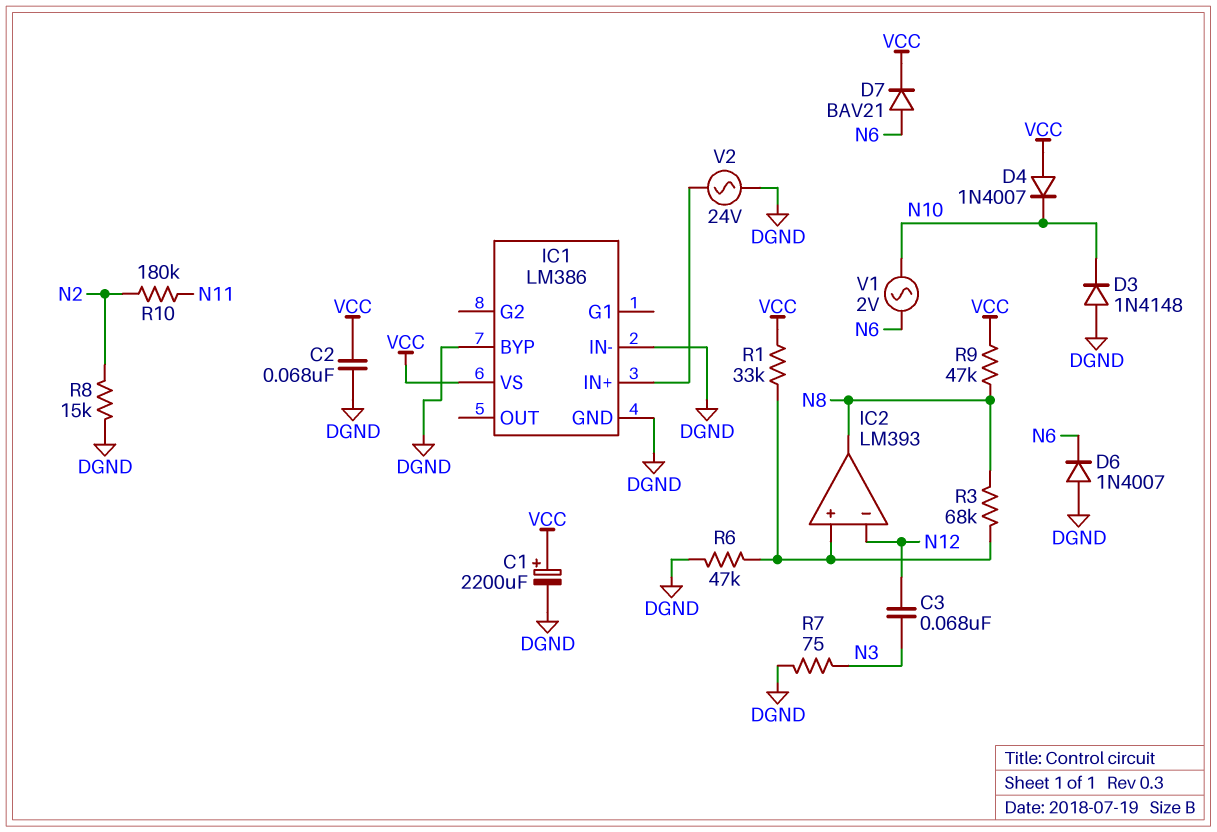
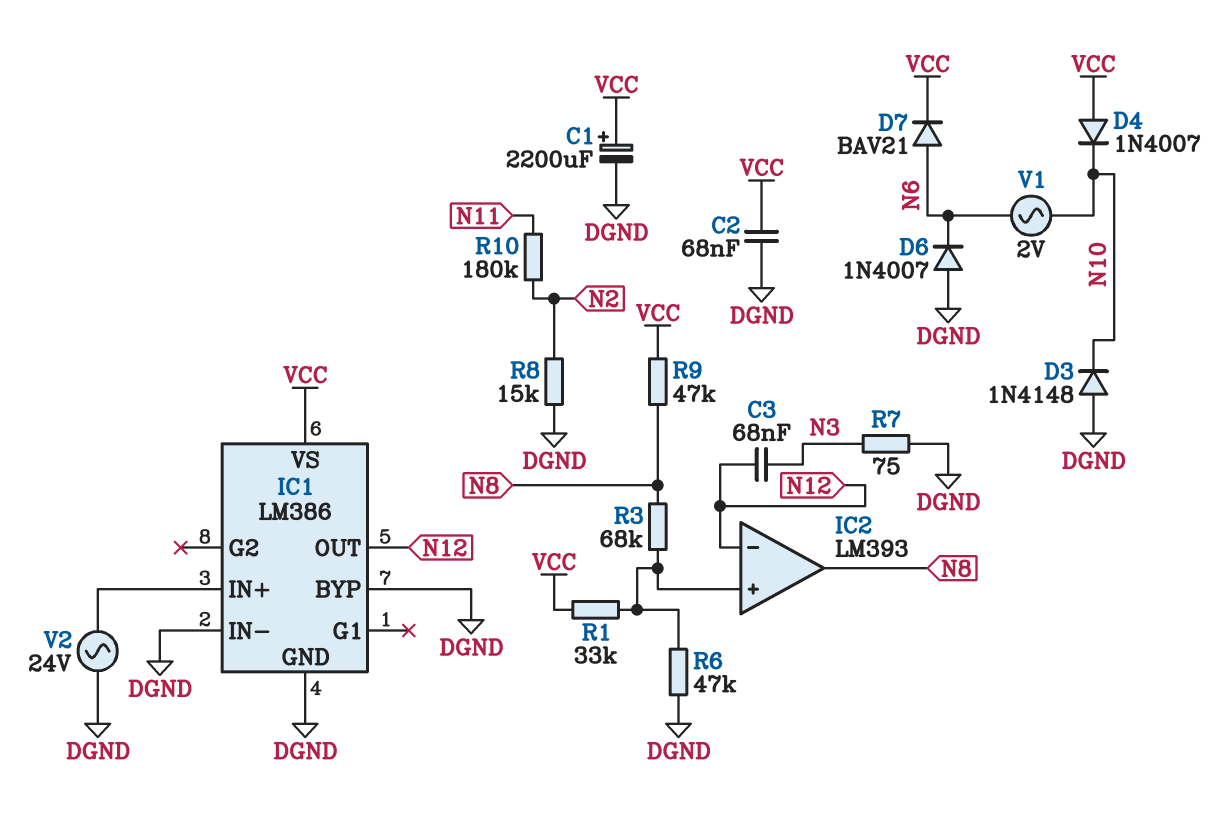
IC1 pin OUT: none -> N12

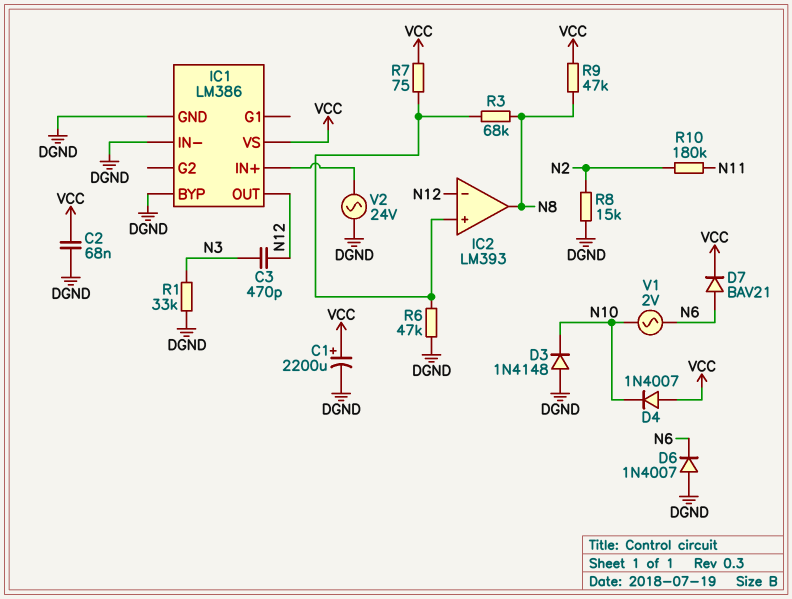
C3: 68nF (N3, N12) -> 470pF (N3, N12)
R1: 33k (IC2/in+, VCC) -> 33k (DGND, N3)
R7: 75 (DGND, N3) -> 75 (IC2/in+, VCC)

